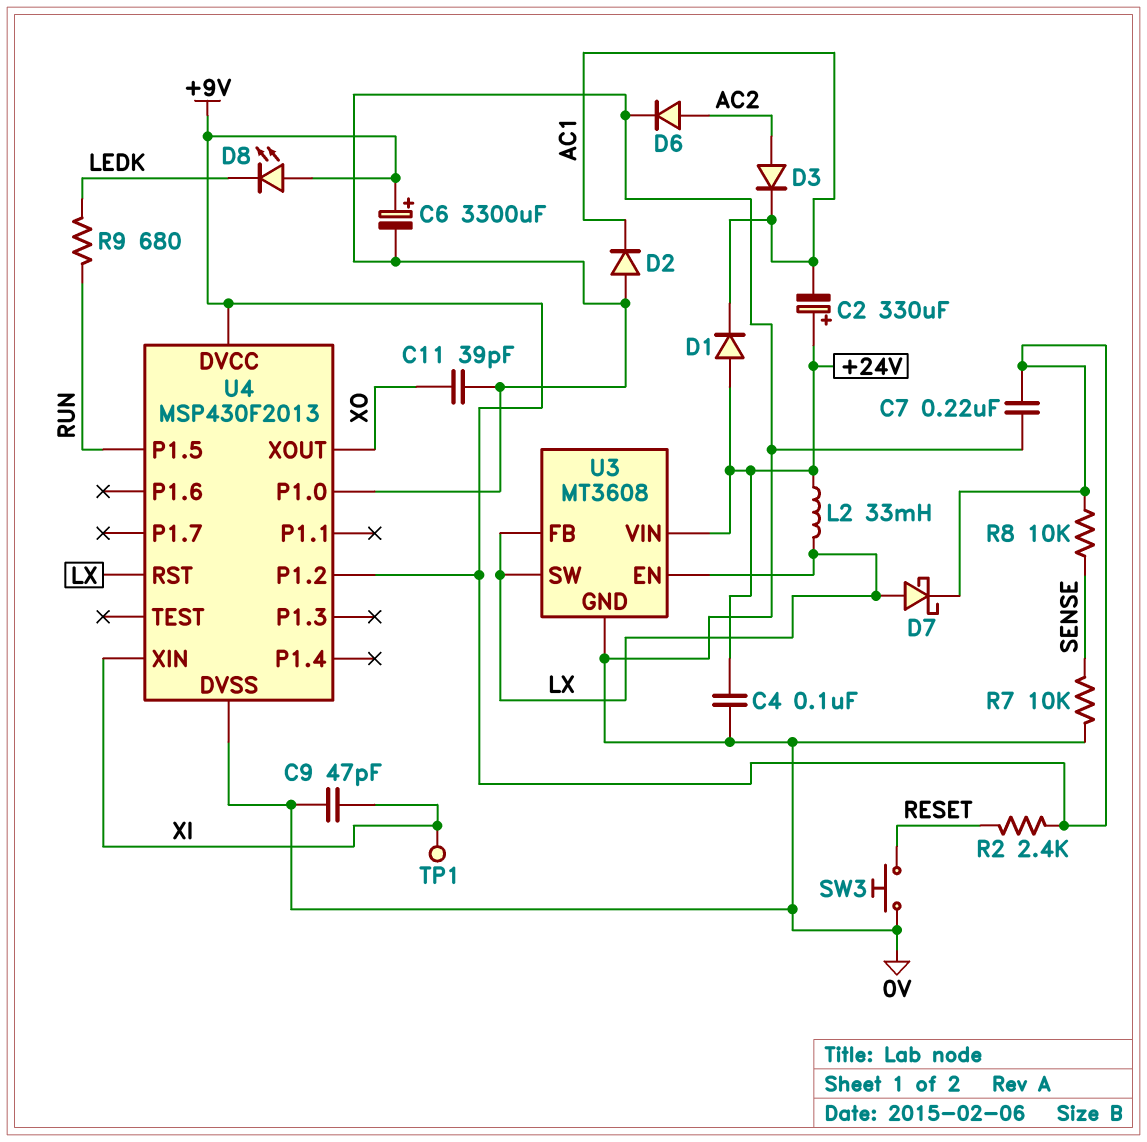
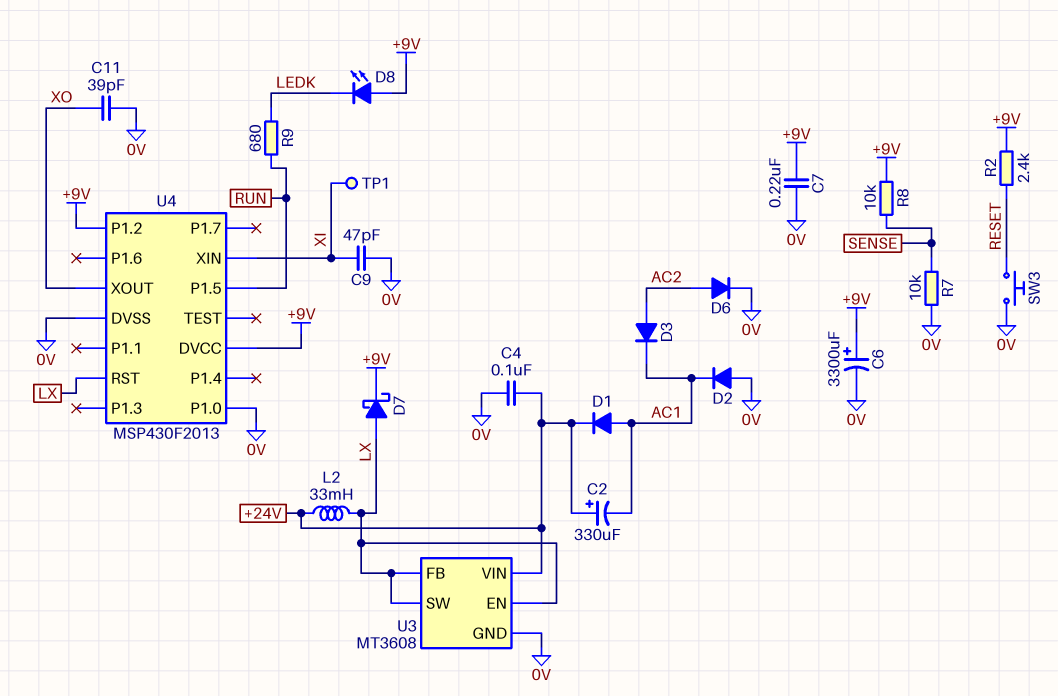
D1: diode (A +24V, K AC1) -> diode (A AC1, K +24V)

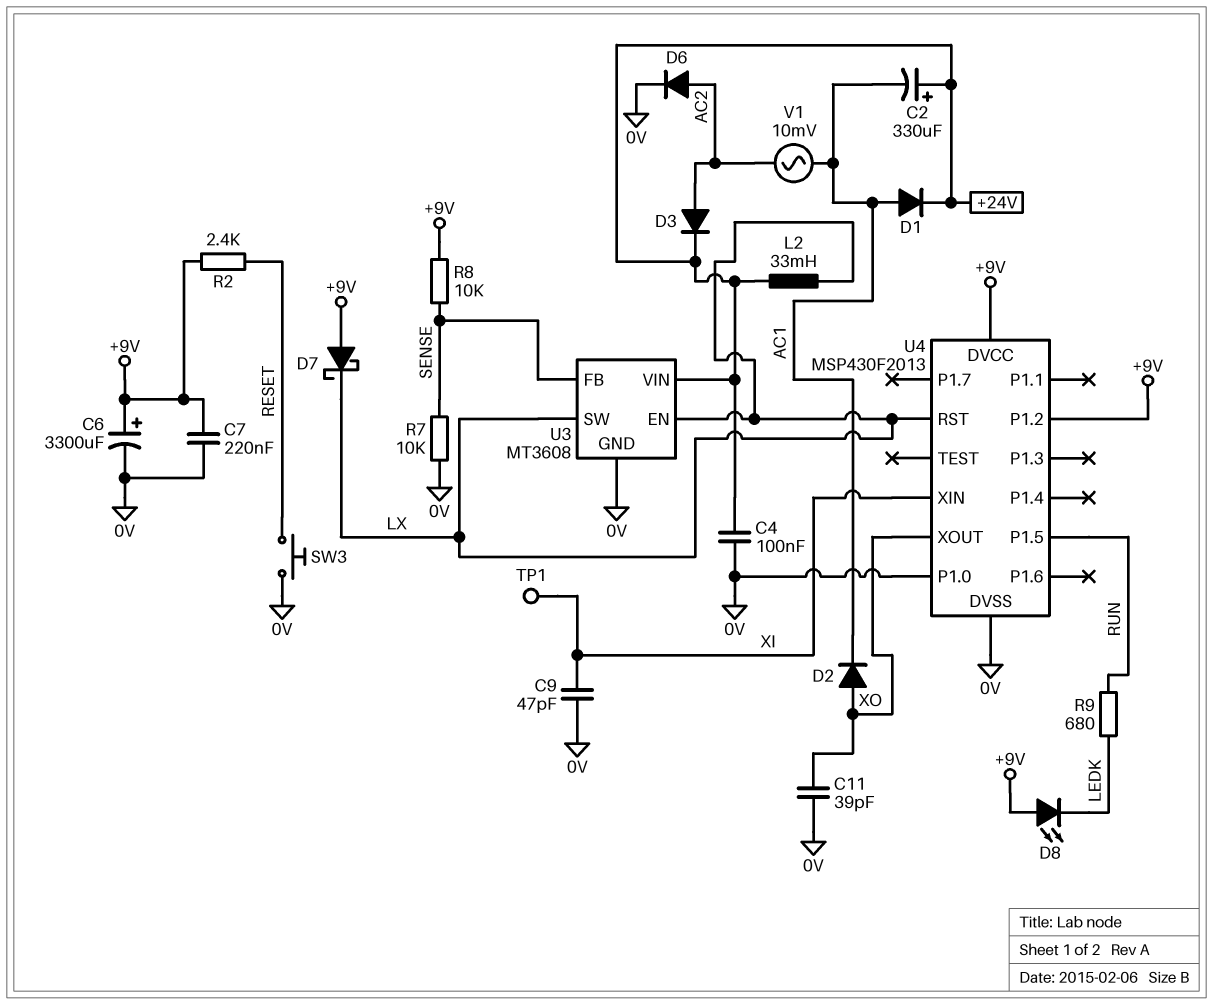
D2: diode (A 0V, K AC1) -> diode (A XO, K AC1)
D3: diode (A AC2, K AC1) -> diode (A AC2, K +24V)
D7: schottky (A LX, K +9V) -> schottky (A +9V, K LX)
U3 pin FB: LX -> SENSE
V1: none -> AC 10mV (AC1, AC2)

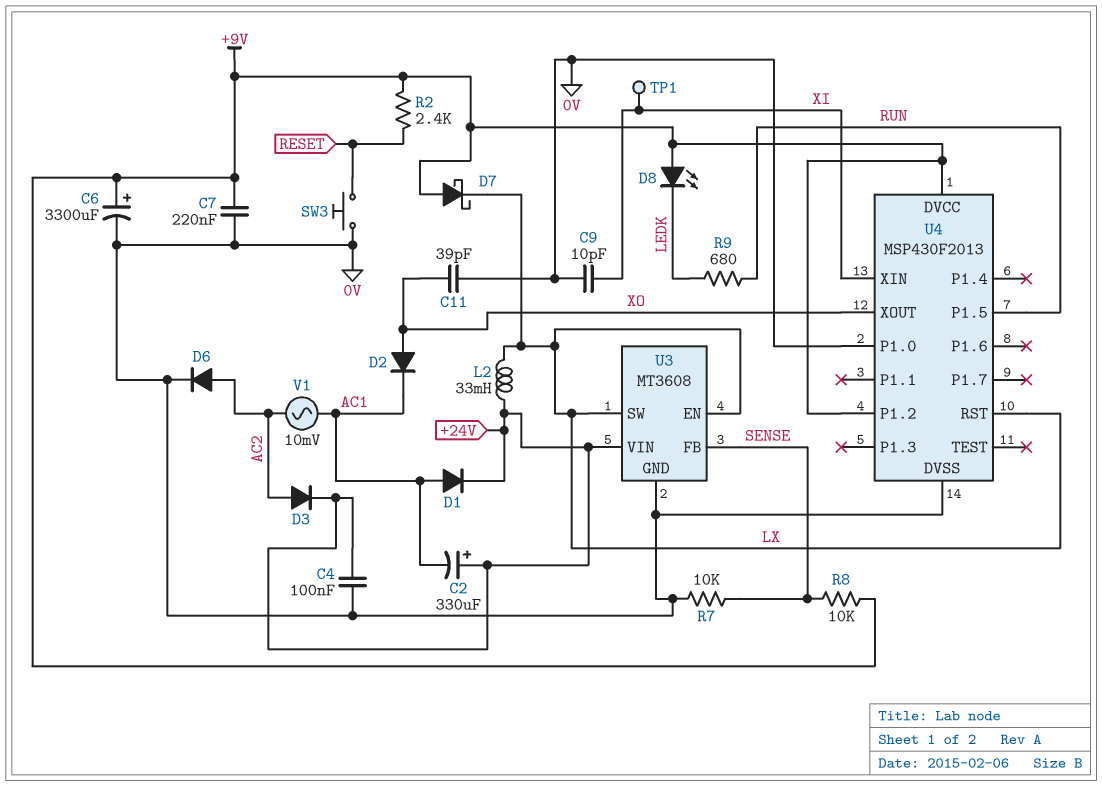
C9: 47pF (0V, XI) -> 10pF (0V, XI)

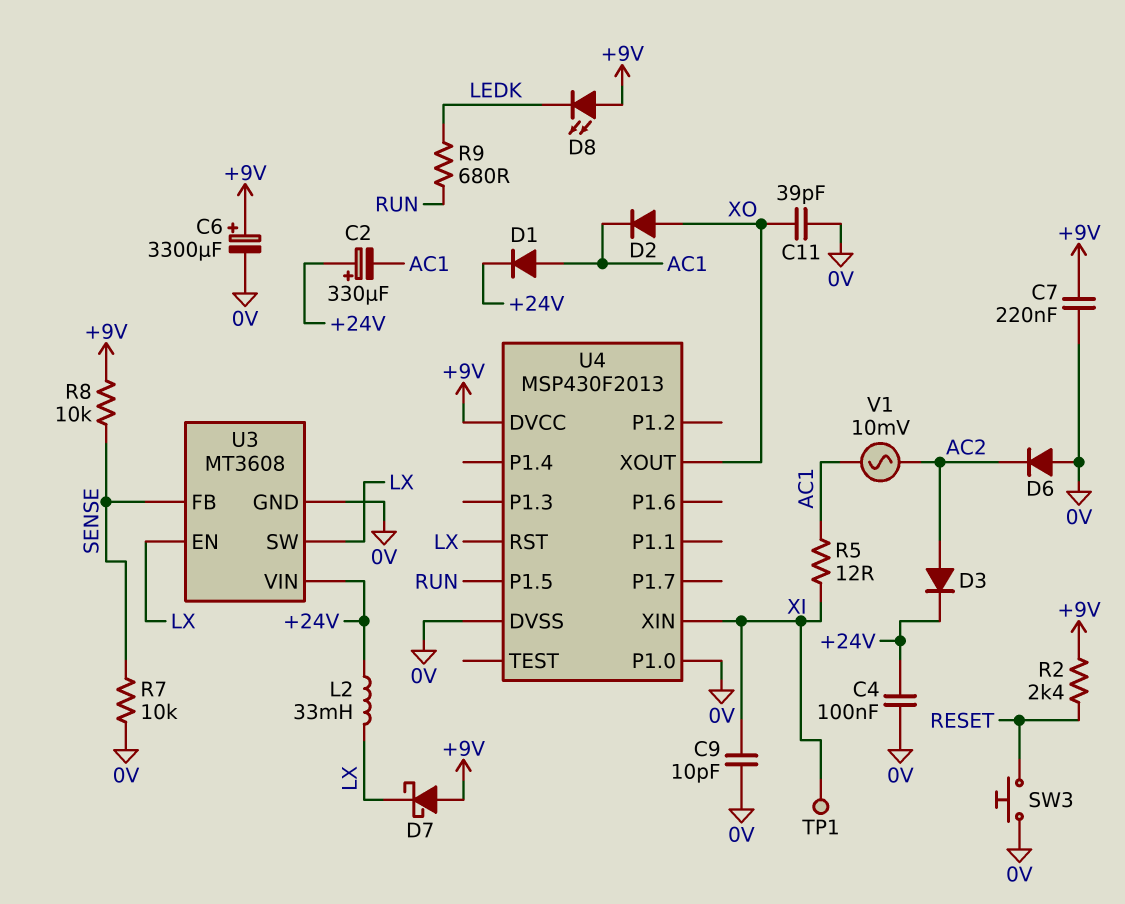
D6: diode (A AC2, K 0V) -> diode (A 0V, K AC2)
R5: none -> 12 (AC1, XI)
U4 pin P1.2: +9V -> none

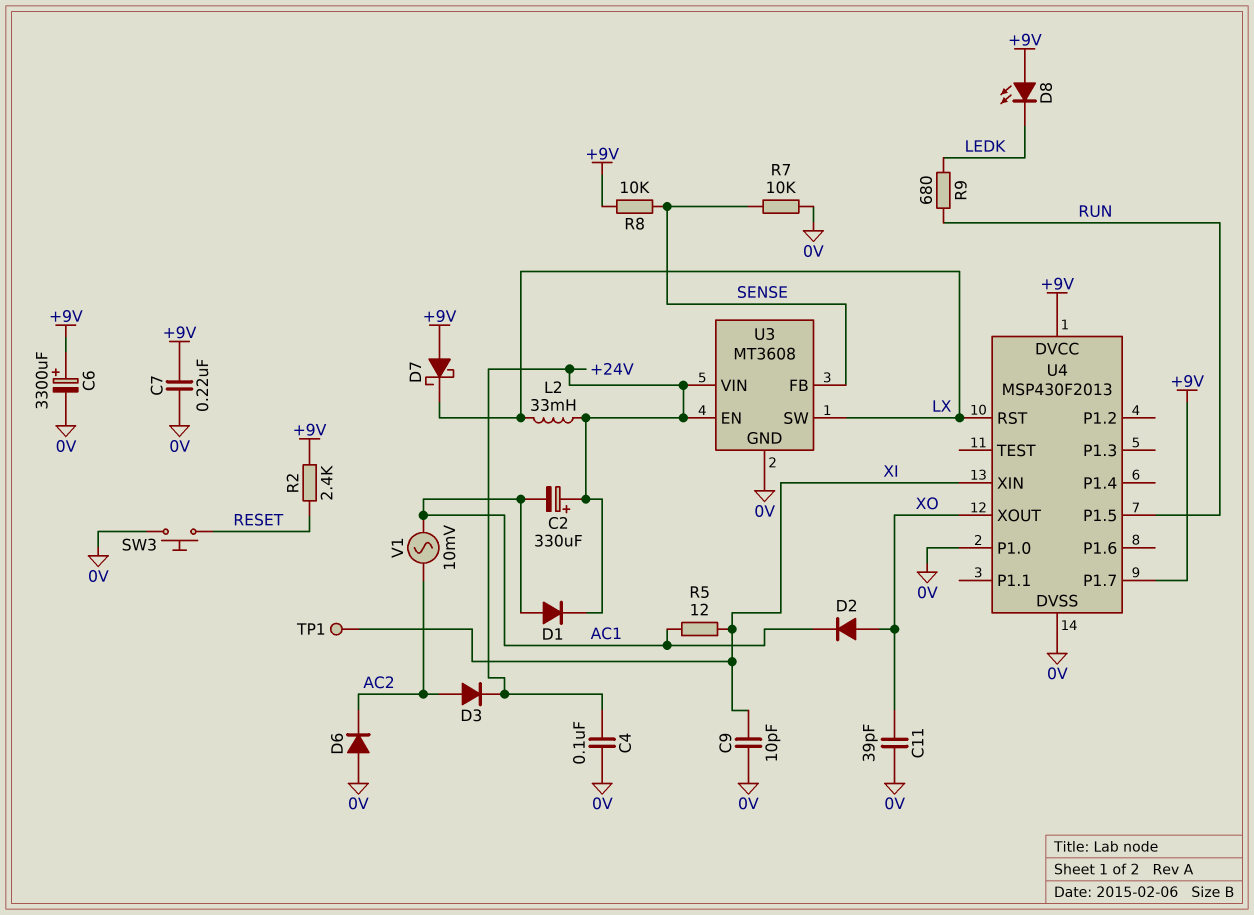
U3 pin EN: LX -> +24V
U4 pin P1.7: none -> +9V

